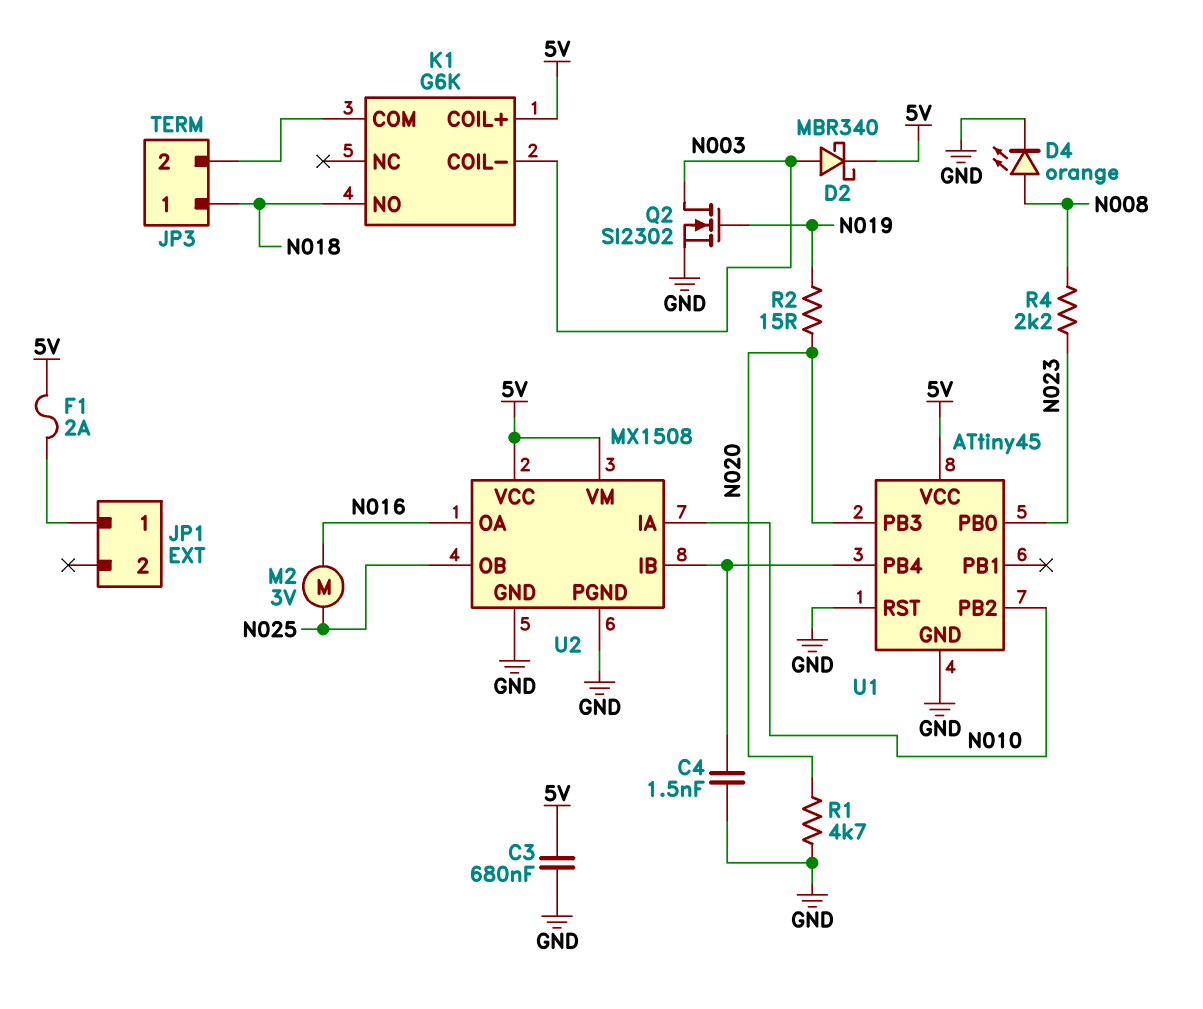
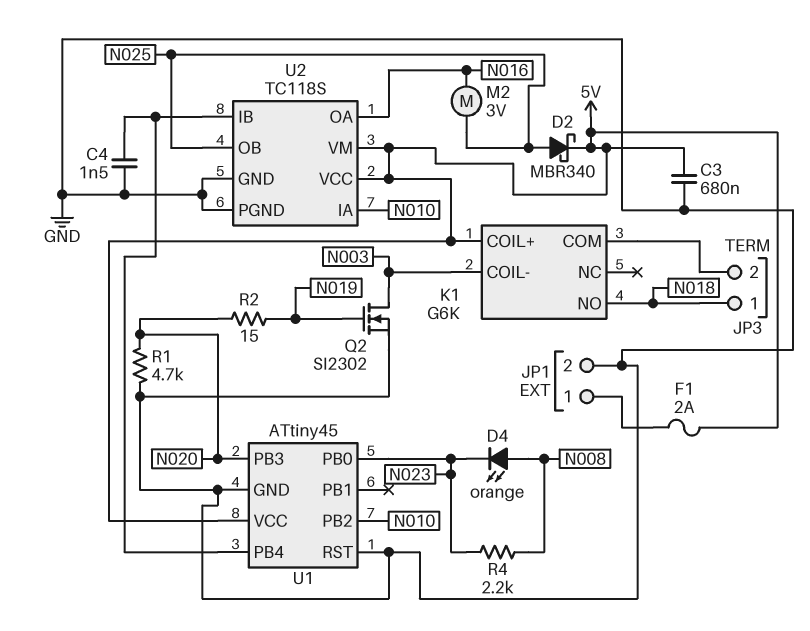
D2: schottky MBR340 (A N003, K 5V) -> schottky MBR340 (A N025, K 5V)
D4: LED orange (A N008, K GND) -> LED orange (A N008, K N023)
JP1 pin 2: none -> GND
U2: MX1508 -> TC118S

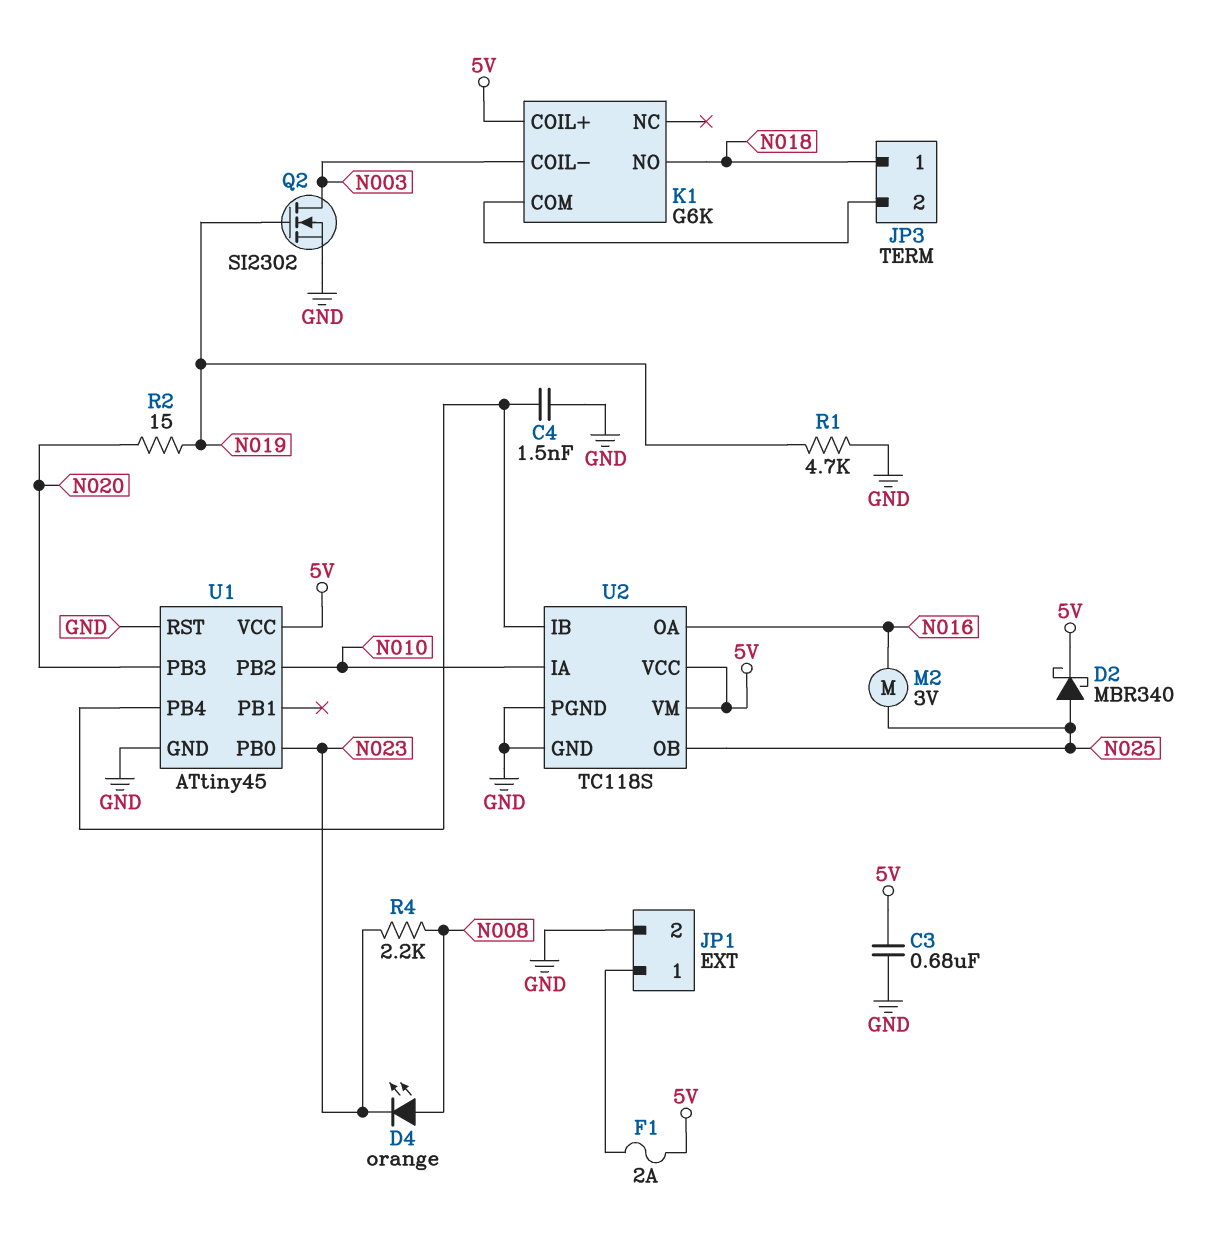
R1: 4.7k (GND, N020) -> 4.7k (GND, N019)

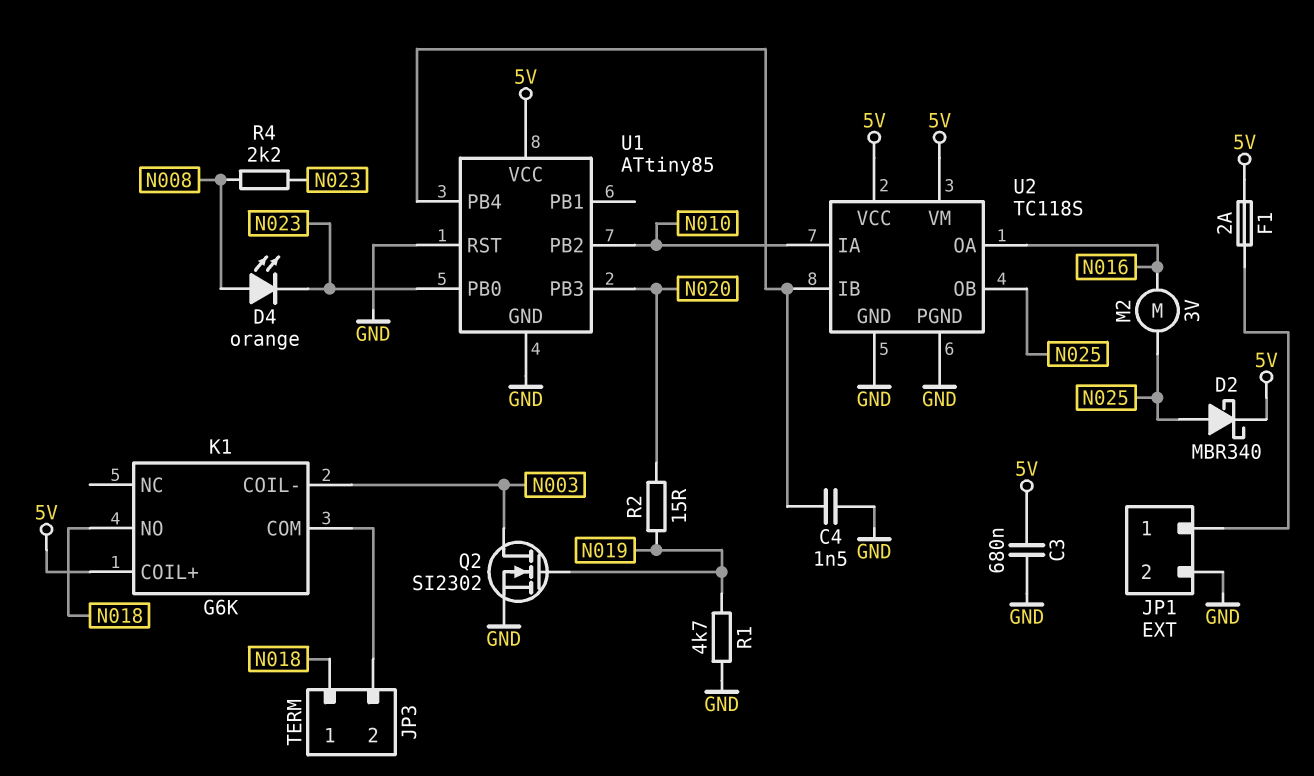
U1: ATtiny45 -> ATtiny85

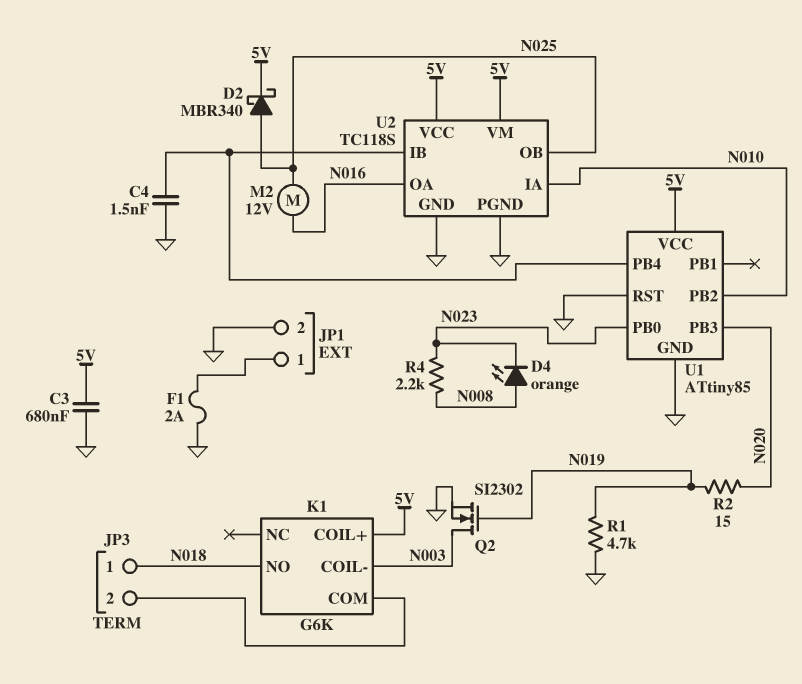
F1: 2A (5V, JP1/1) -> 2A (GND, JP1/1)
M2: motor 3V (N016, N025) -> motor 12V (N016, N025)

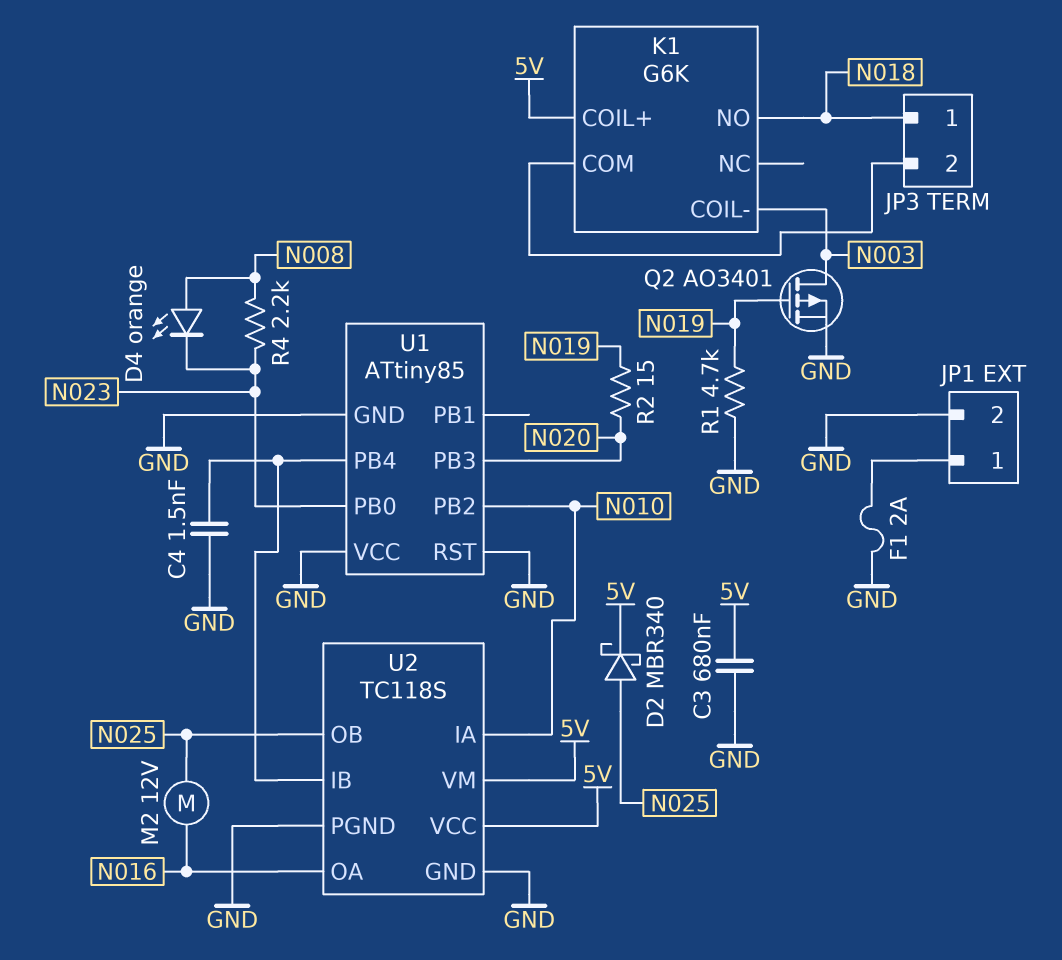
Q2: NMOS SI2302 (G N019, D N003, S GND) -> PMOS AO3401 (G N019, D N003, S GND)
U1 pin VCC: 5V -> GND

